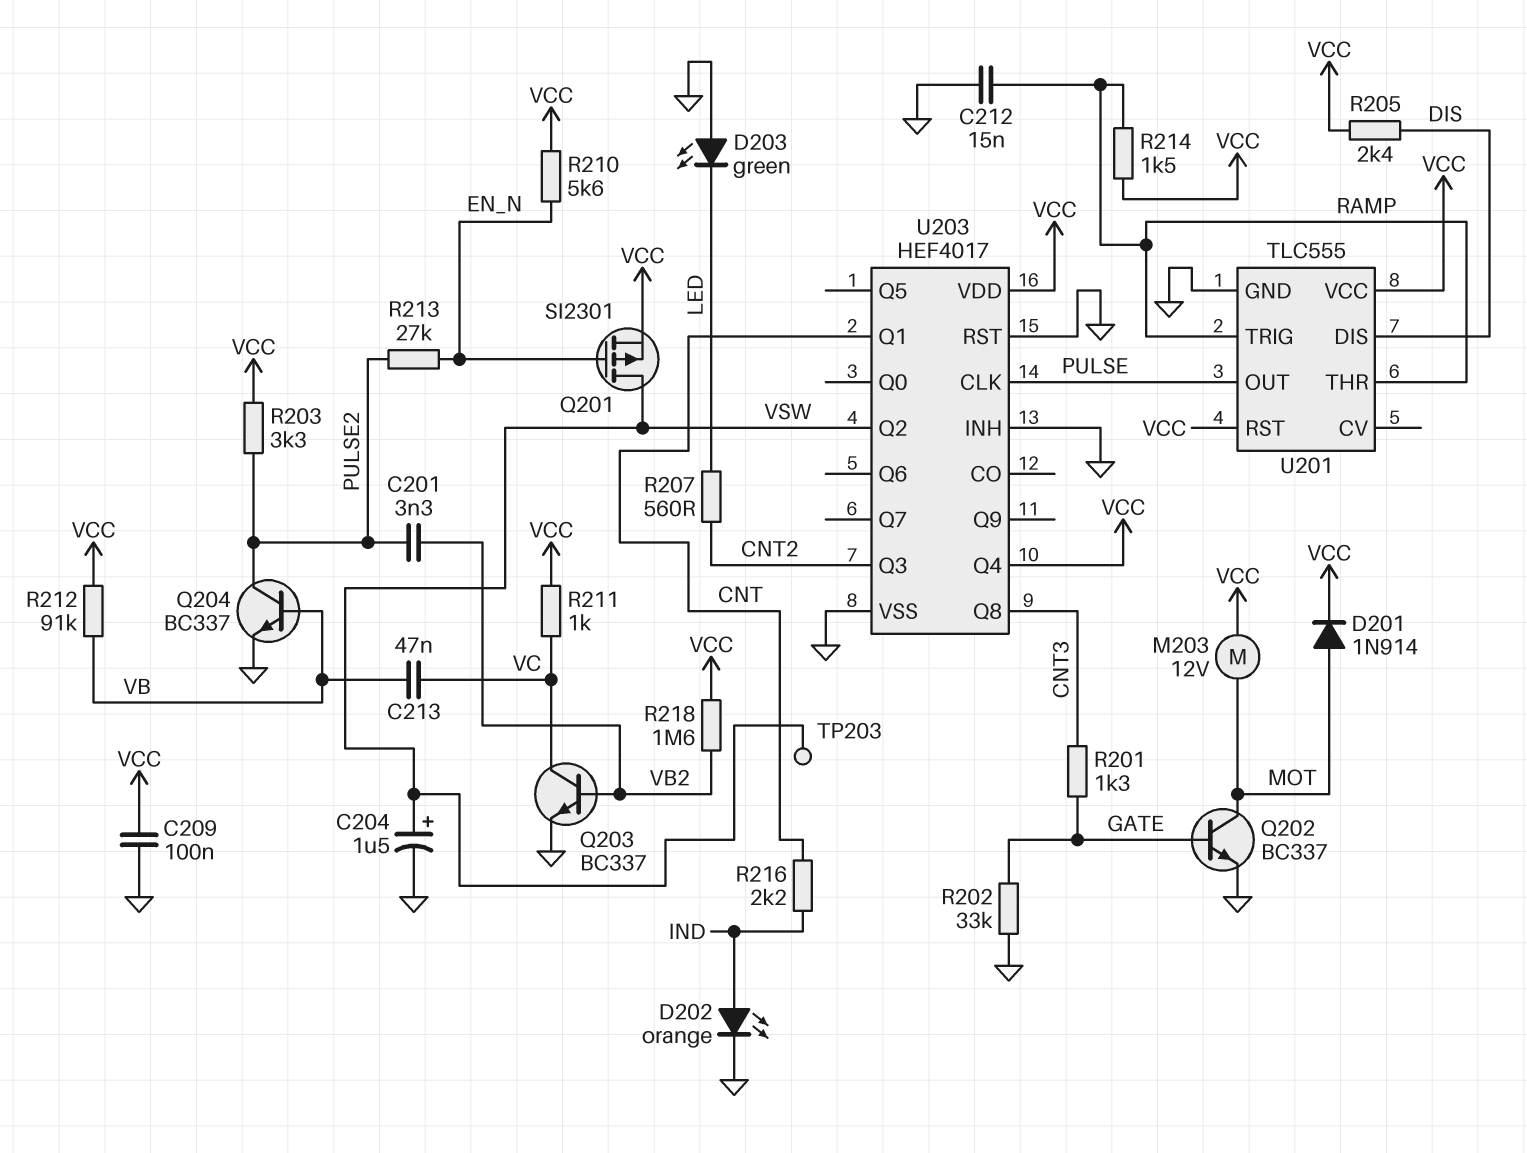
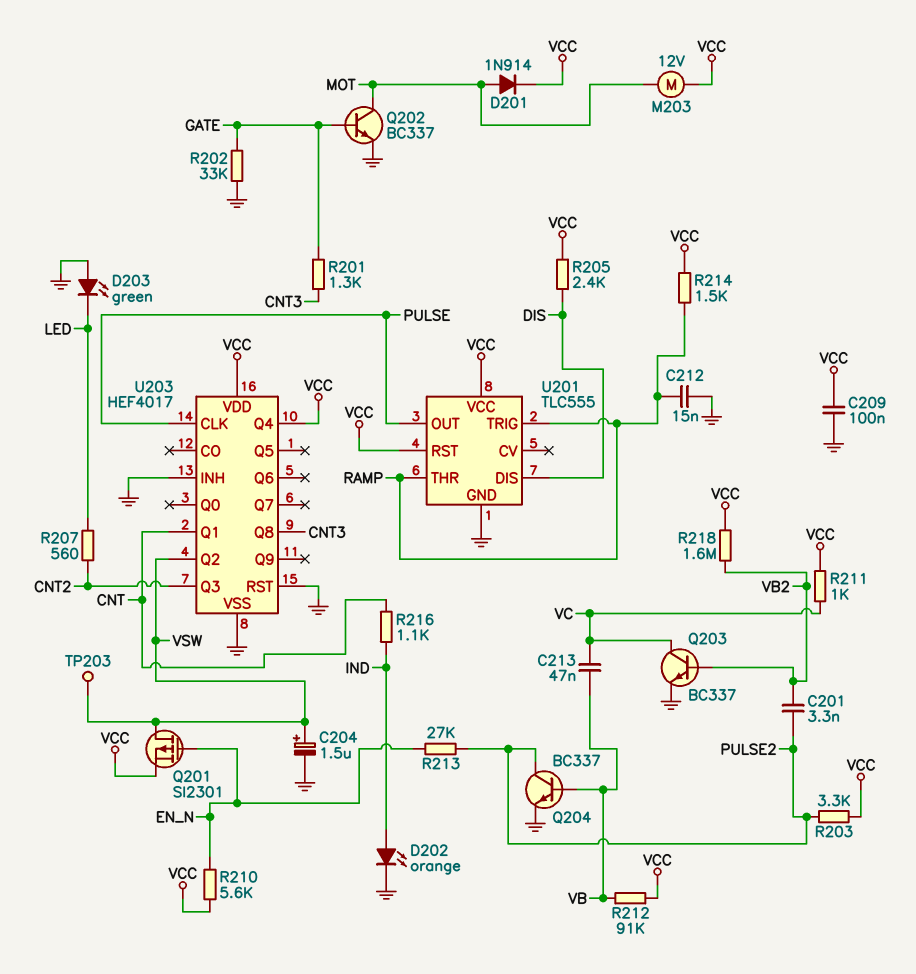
R216: 2.2k (CNT, IND) -> 1.1k (CNT, IND)

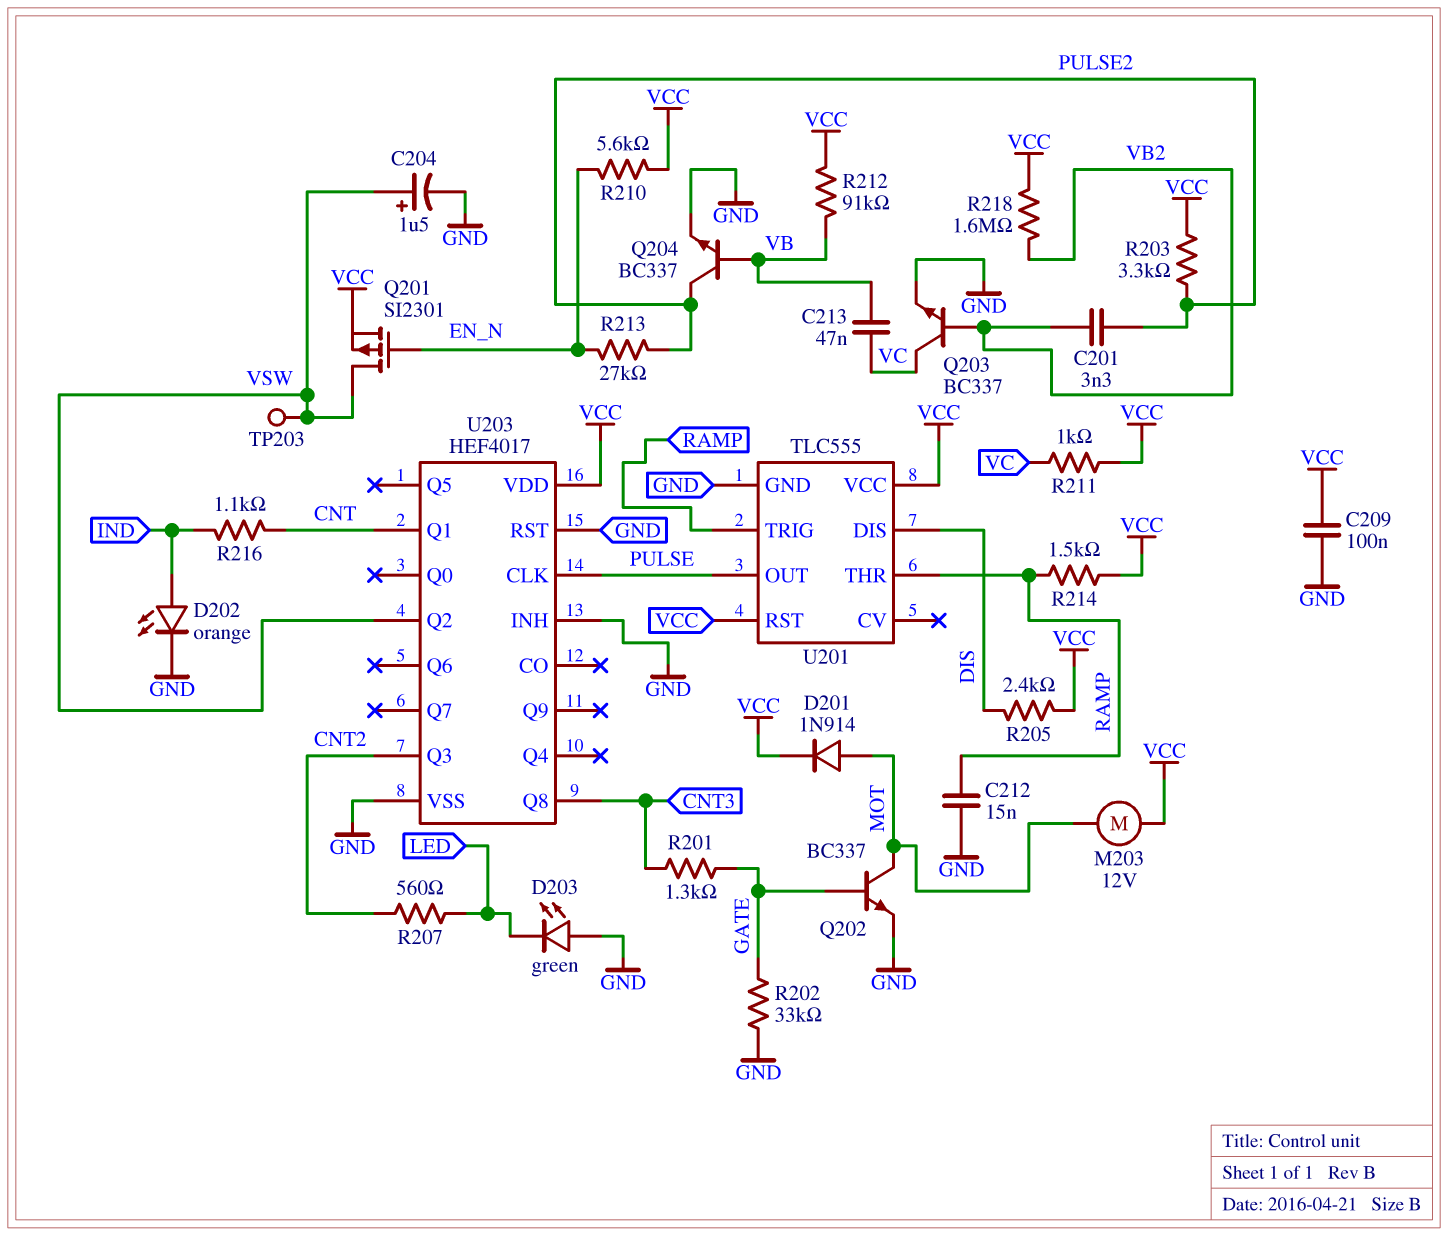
U203 pin Q4: VCC -> none

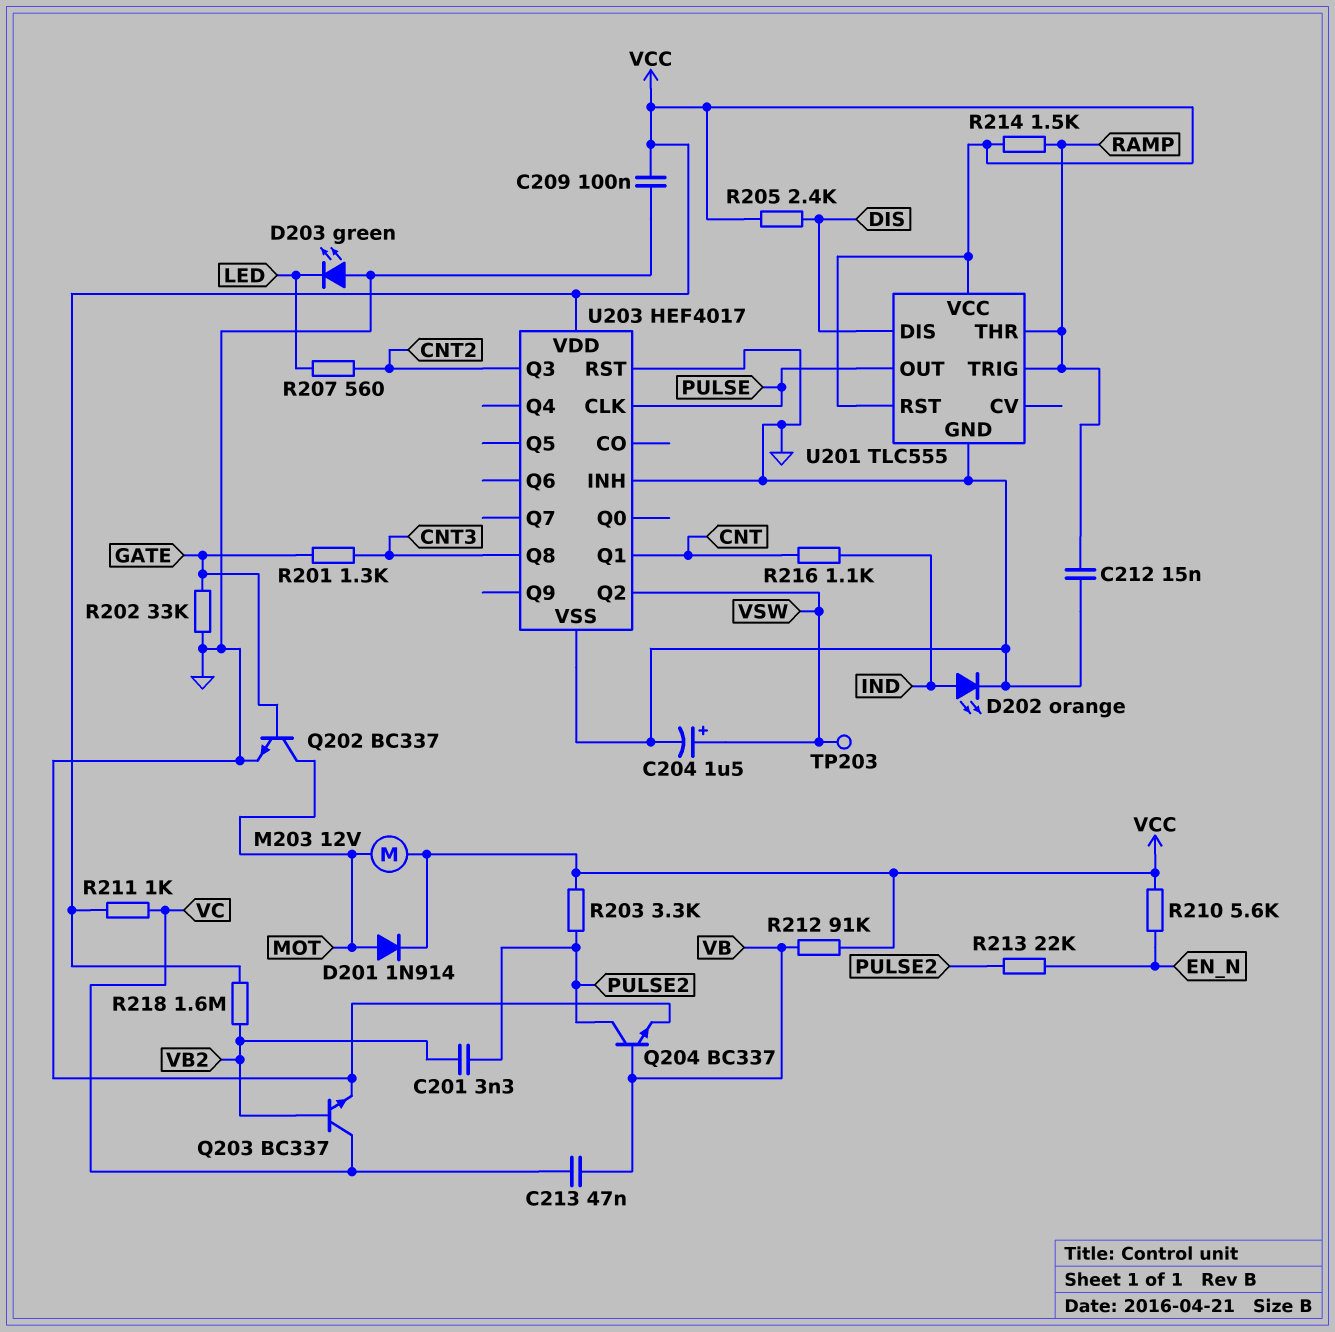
Q201: PMOS SI2301 (G EN_N, D VSW, S VCC) -> none
R213: 27k (EN_N, PULSE2) -> 22k (EN_N, PULSE2)

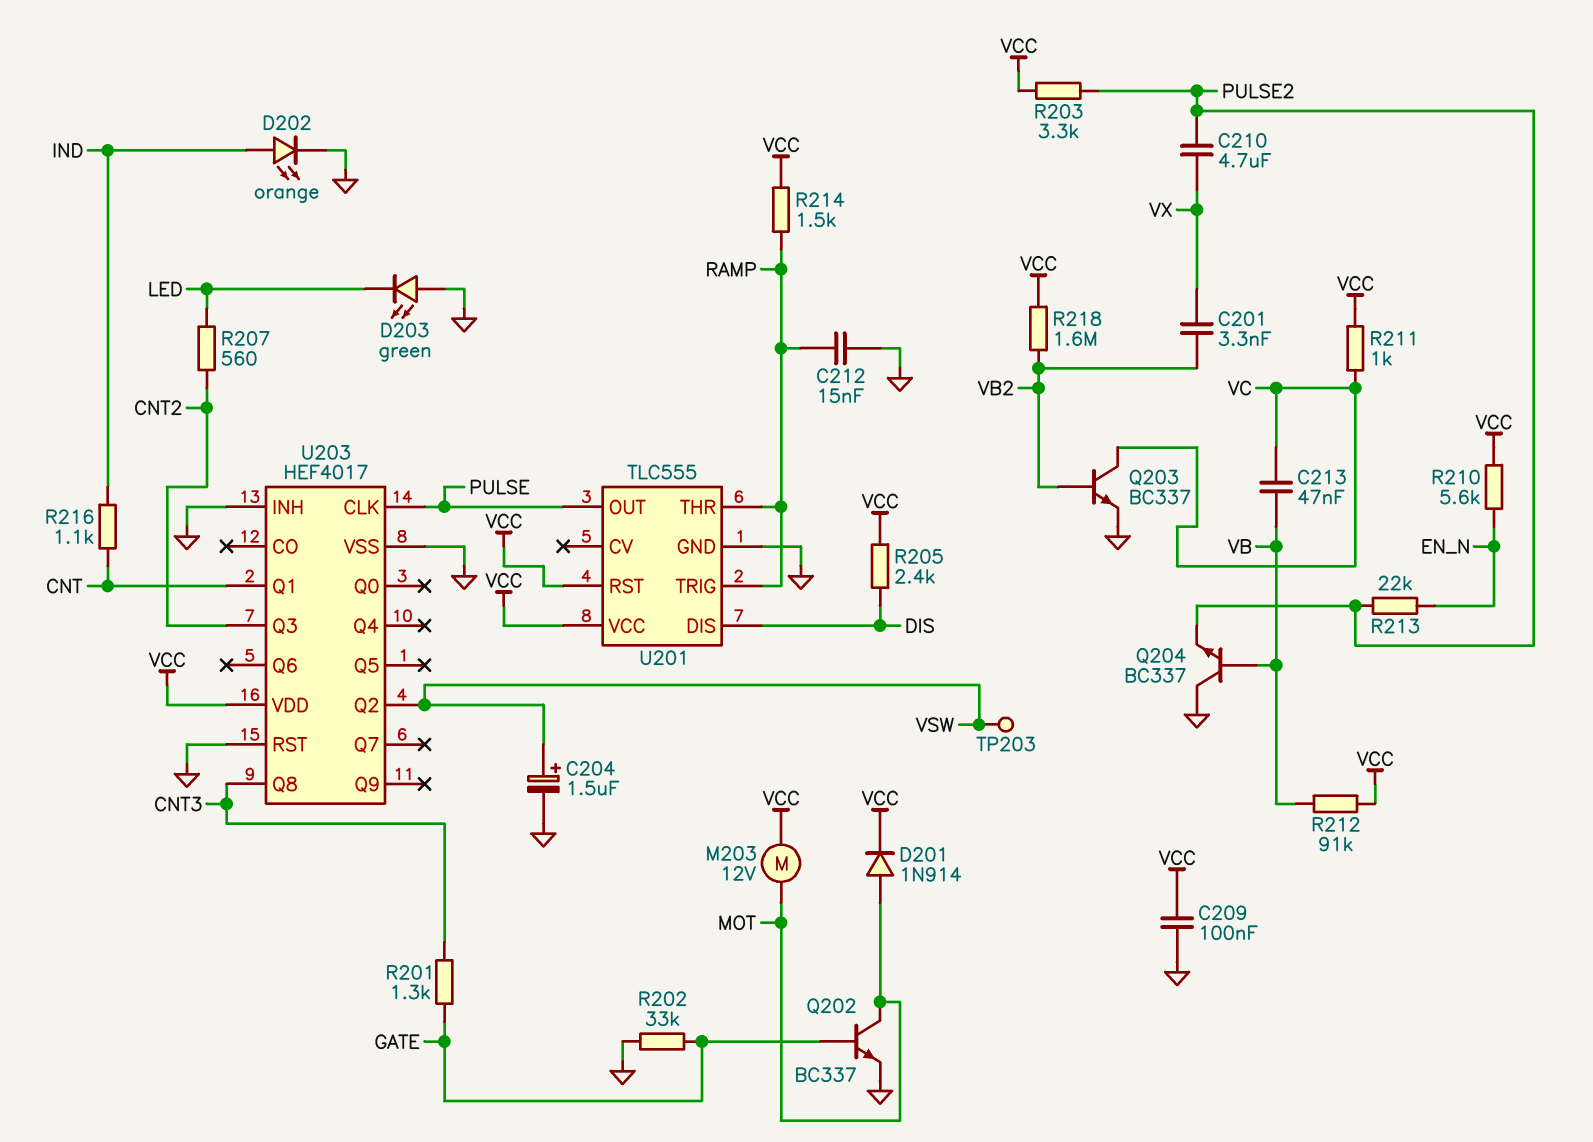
C201: 3.3nF (PULSE2, VB2) -> 3.3nF (VB2, VX)
C210: none -> 4.7uF (PULSE2, VX)
Q204: NPN BC337 (B VB, C PULSE2, E GND) -> NPN BC337 (B VB, C GND, E PULSE2)

